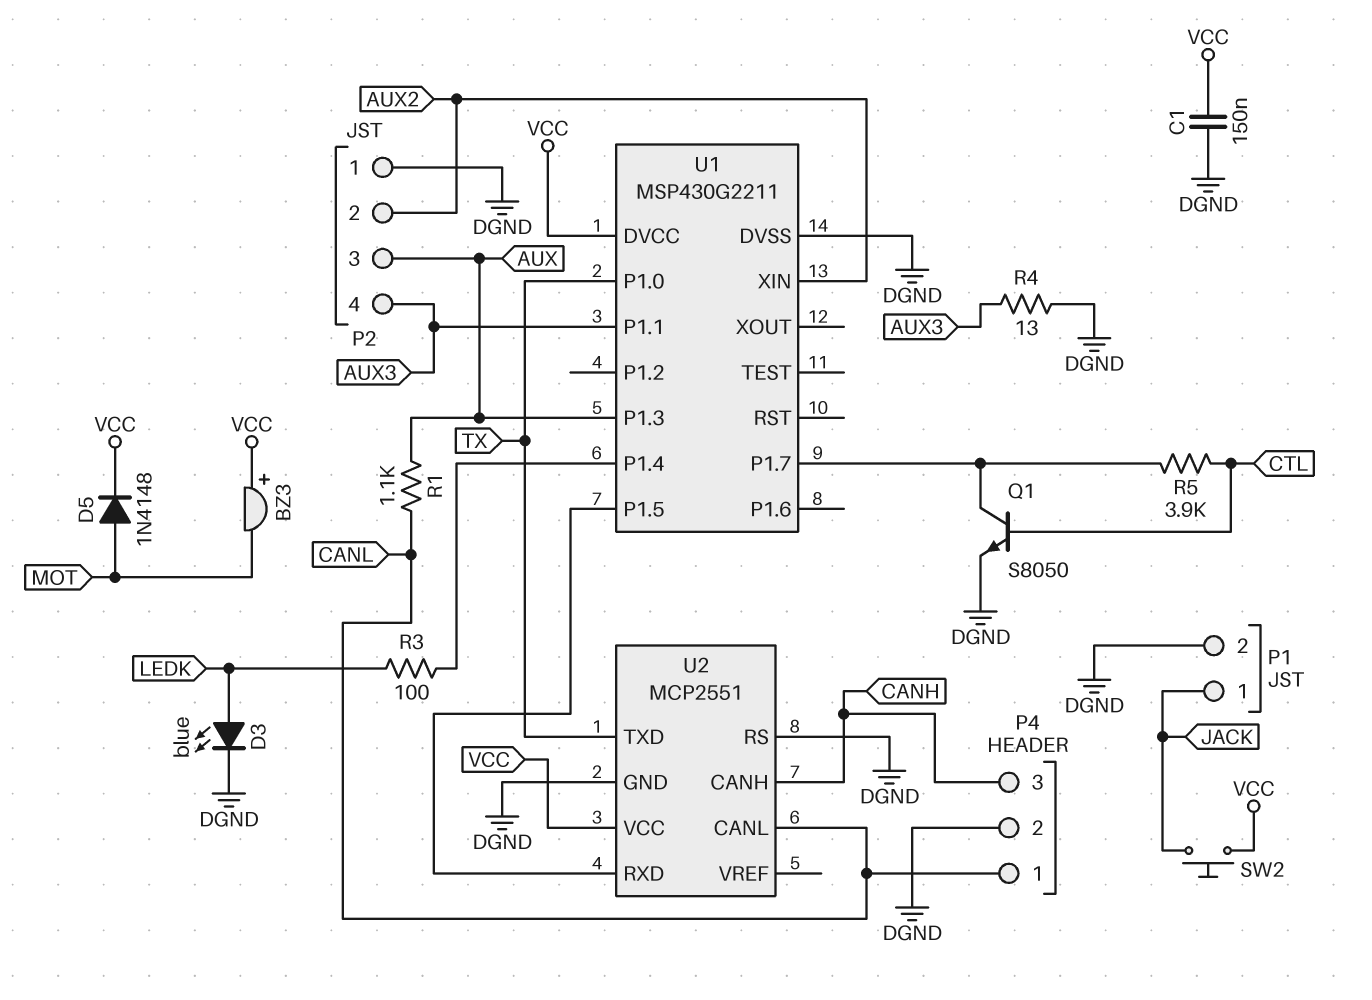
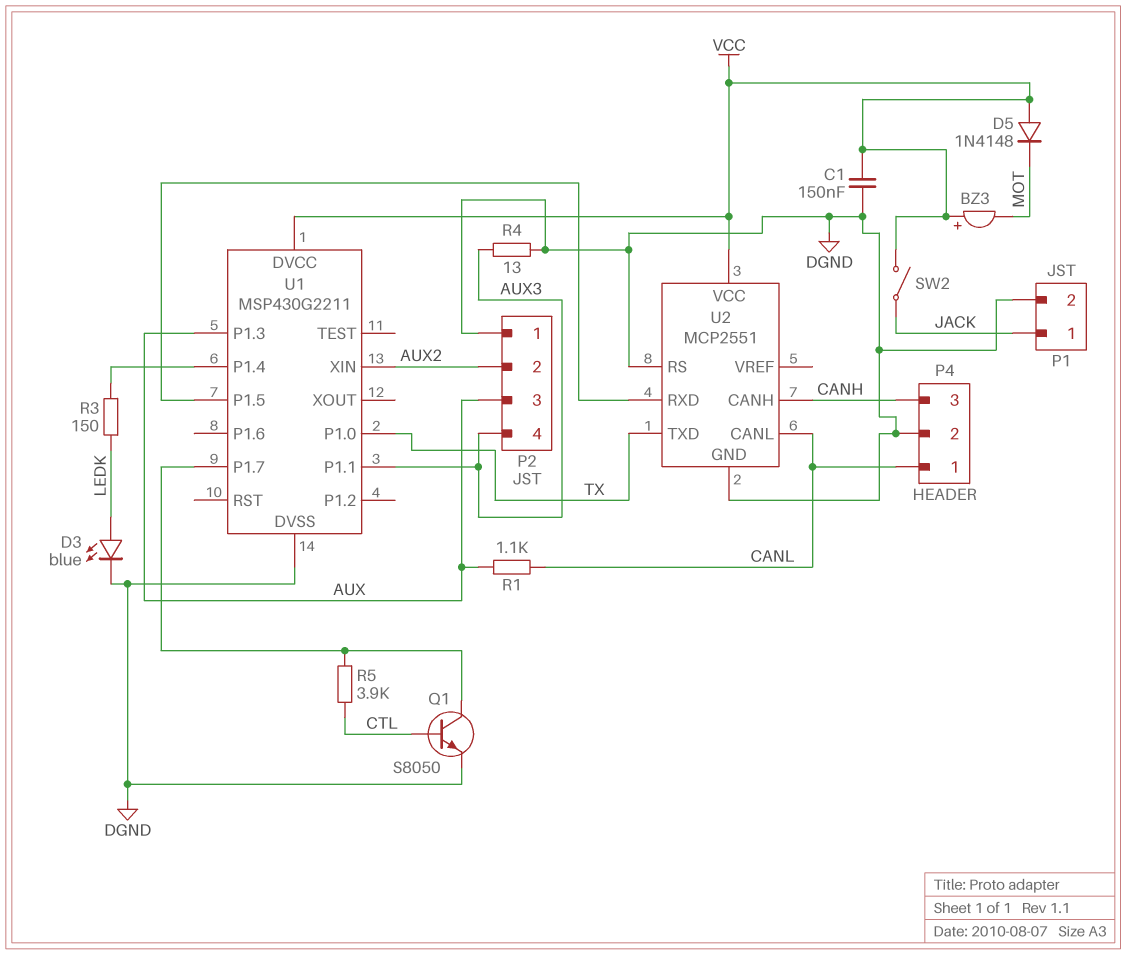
D5: diode 1N4148 (A MOT, K VCC) -> diode 1N4148 (A VCC, K MOT)
R3: 100 (LEDK, U1/P1.4) -> 150 (LEDK, U1/P1.4)
SW2: button (JACK, VCC) -> switch (JACK, VCC)

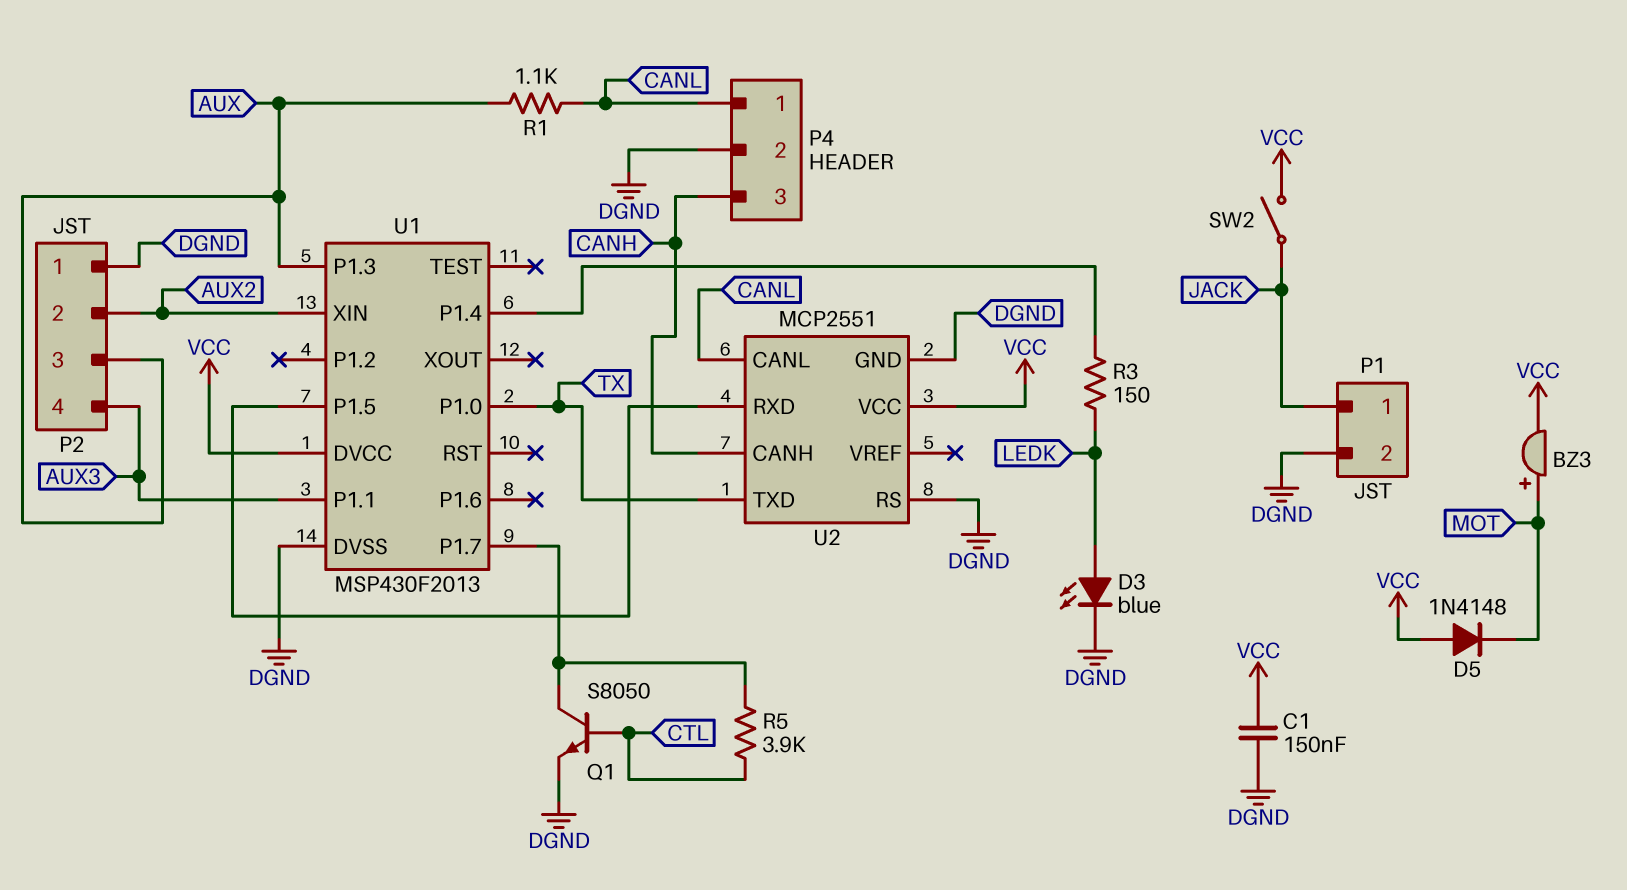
BZ3: buzzer (plus VCC, minus MOT) -> buzzer (plus MOT, minus VCC)
R4: 13 (AUX3, DGND) -> none
U1: MSP430G2211 -> MSP430F2013

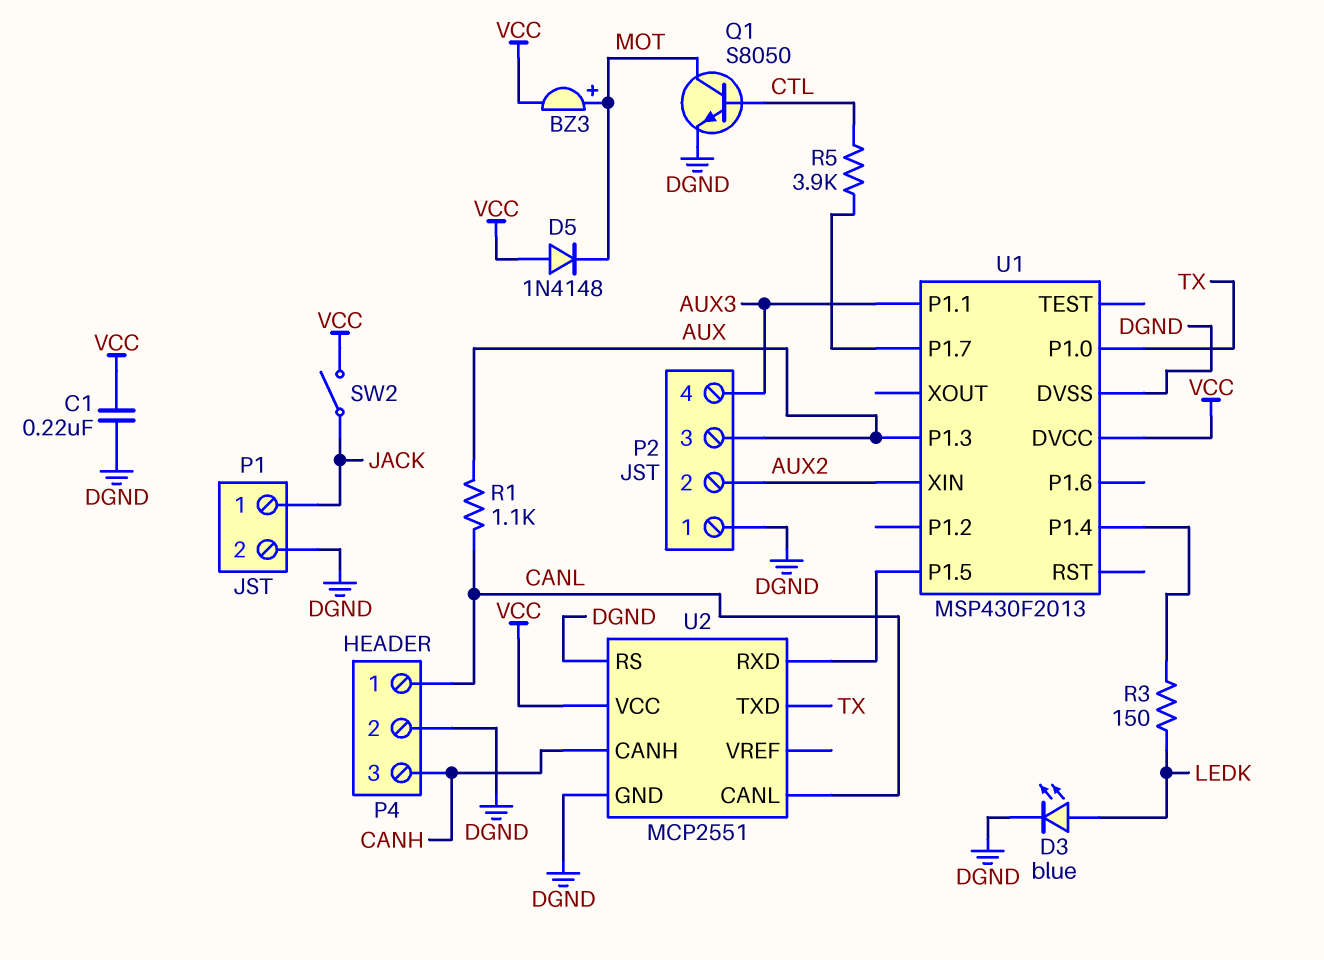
C1: 150nF (DGND, VCC) -> 220nF (DGND, VCC)
Q1: NPN S8050 (B CTL, C U1/P1.7, E DGND) -> NPN S8050 (B CTL, C MOT, E DGND)

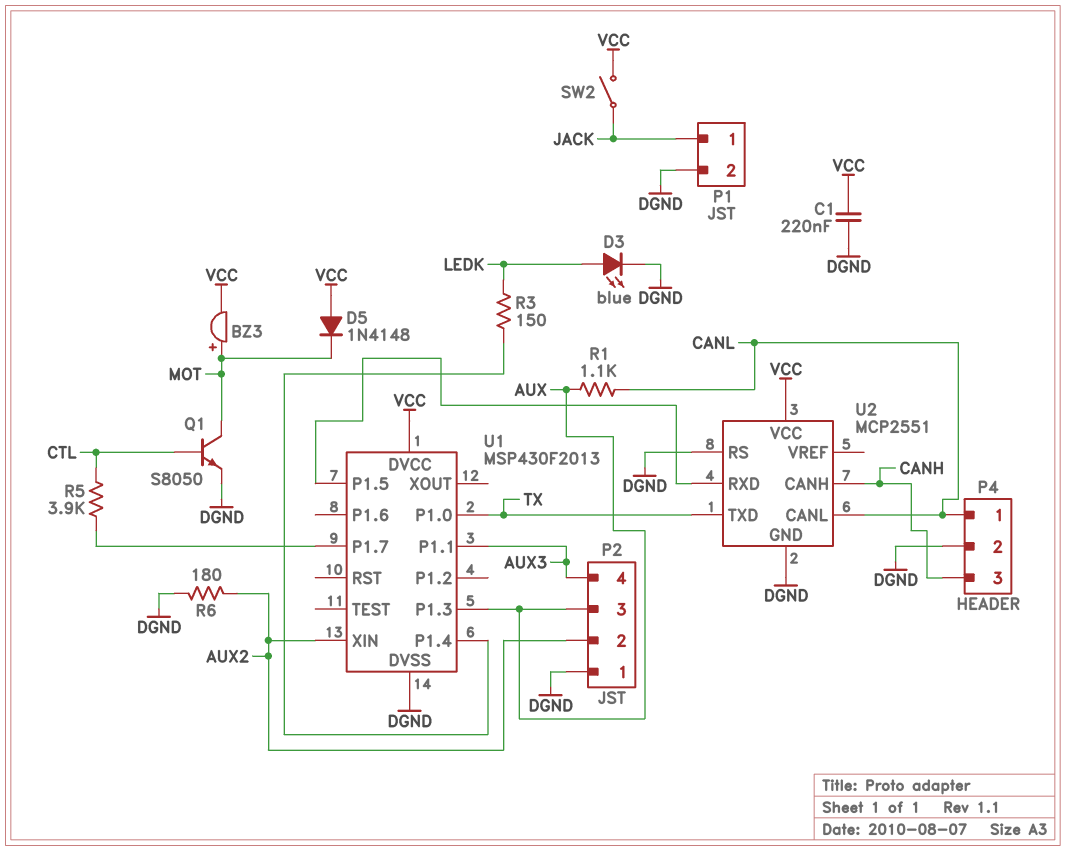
R6: none -> 180 (AUX2, DGND)

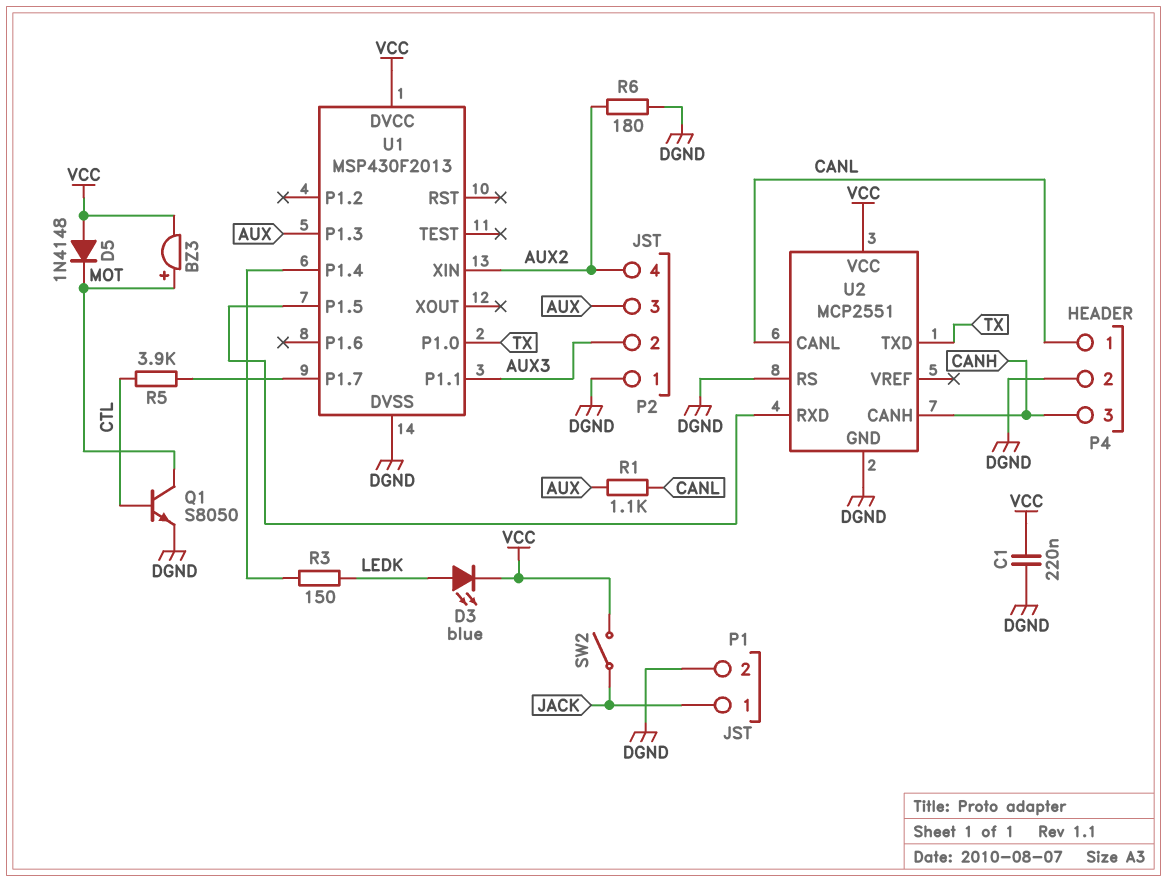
D3: LED blue (A LEDK, K DGND) -> LED blue (A LEDK, K VCC)
P2 pin 2: AUX2 -> AUX3
P2 pin 4: AUX3 -> AUX2

